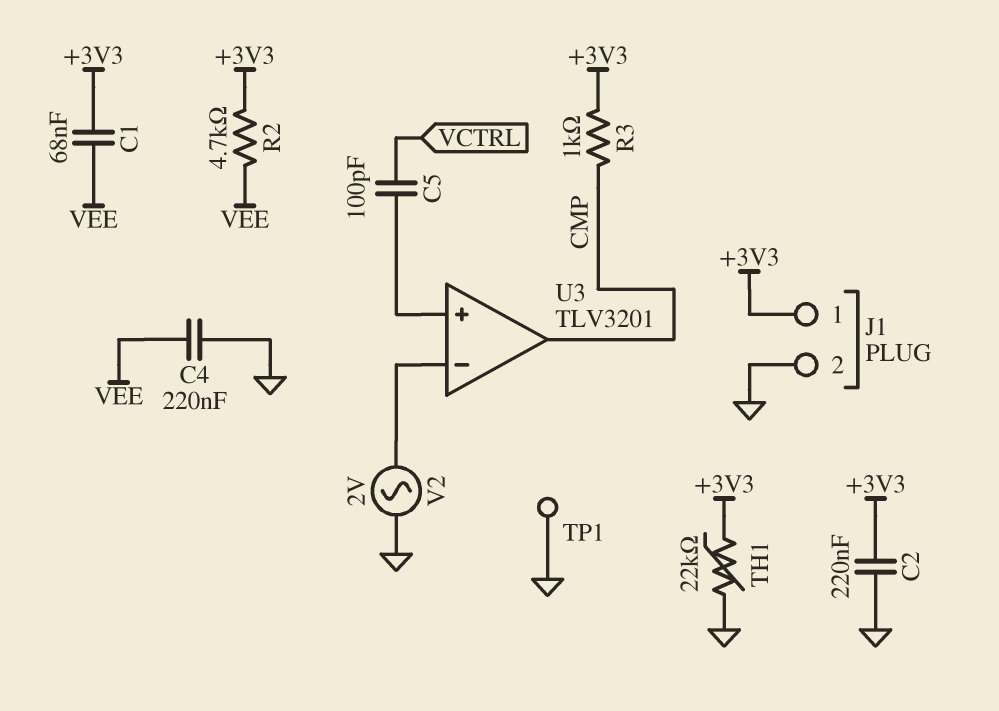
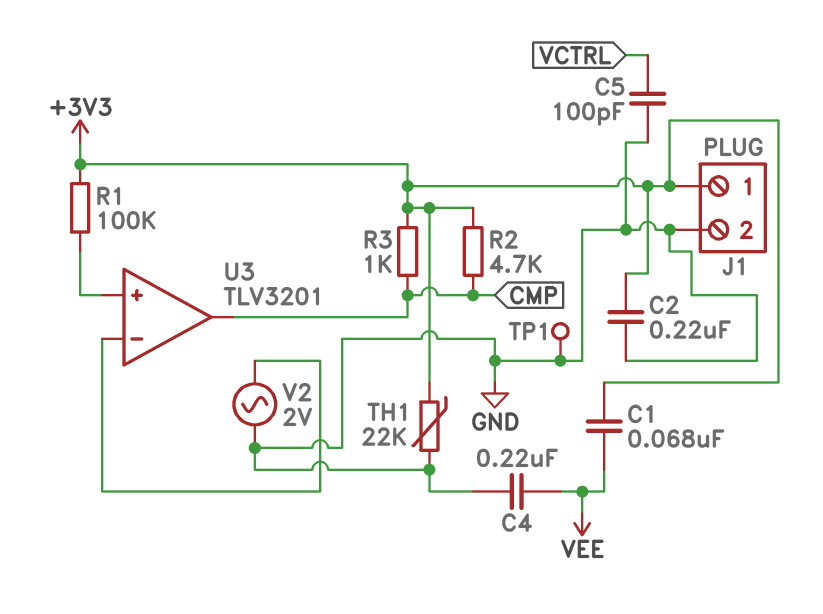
C5: 100pF (U3/in+, VCTRL) -> 100pF (GND, VCTRL)
R1: none -> 100k (+3V3, U3/in+)
R2: 4.7k (+3V3, VEE) -> 4.7k (+3V3, CMP)

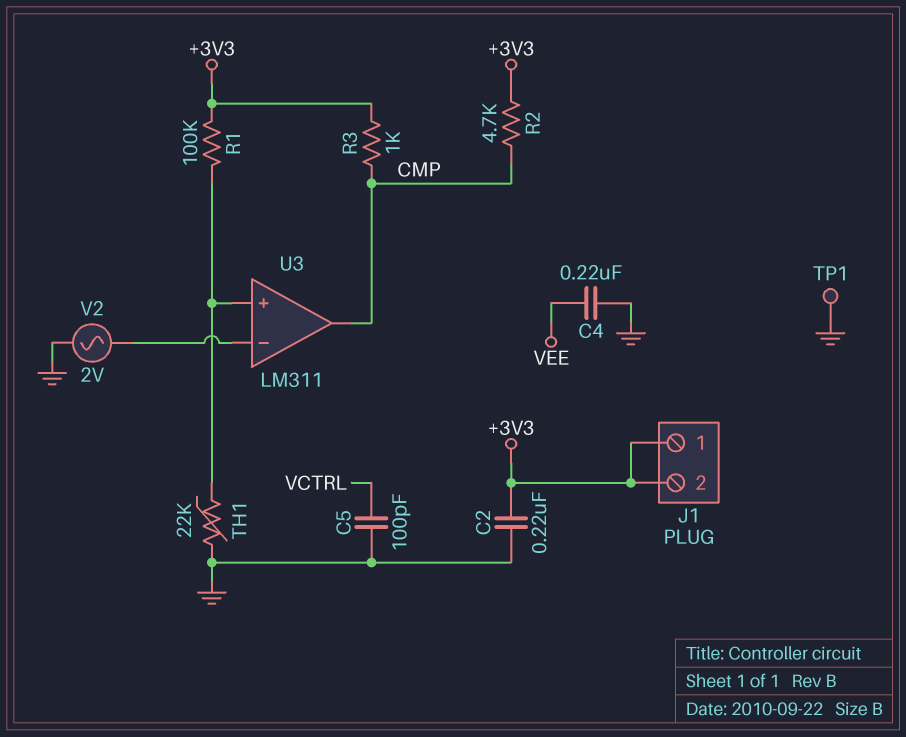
C1: 68nF (+3V3, VEE) -> none
J1 pin 2: GND -> +3V3
TH1: 22k (+3V3, GND) -> 22k (GND, U3/in+)
U3: TLV3201 -> LM311

